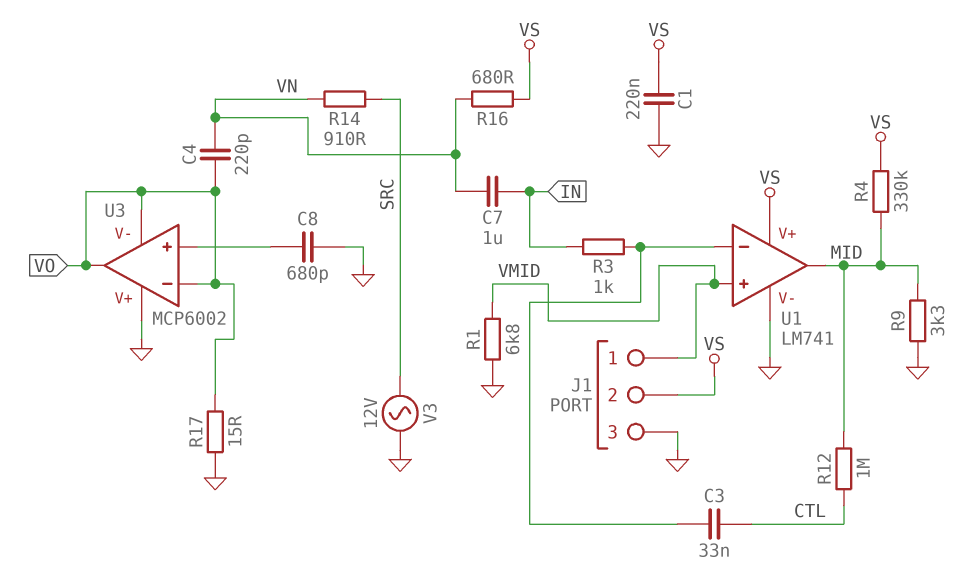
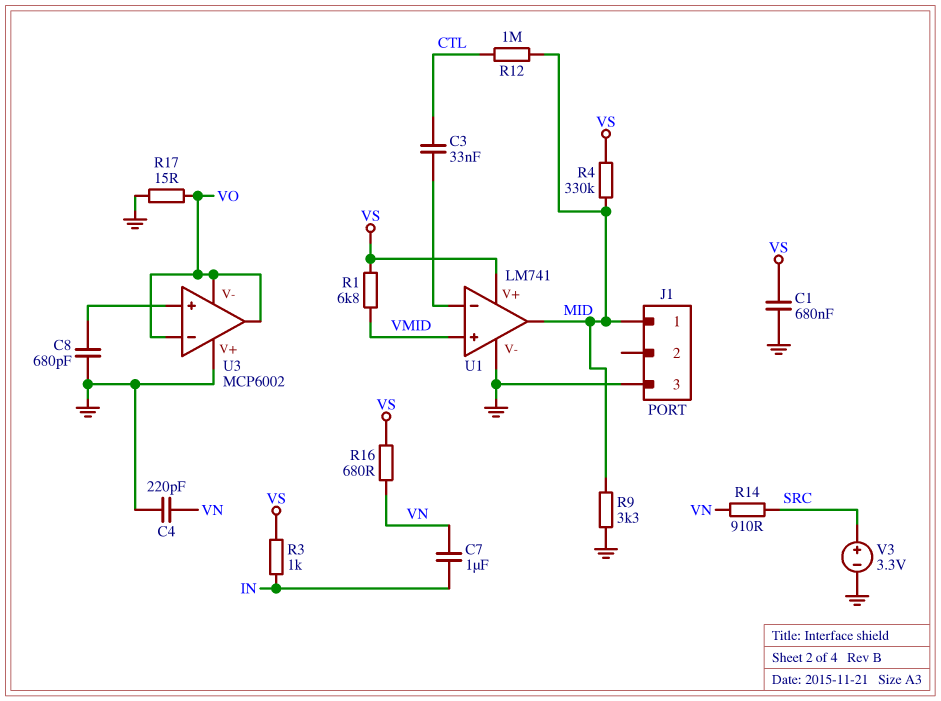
C1: 220nF (GND, VS) -> 680nF (GND, VS)
C4: 220pF (VN, VO) -> 220pF (GND, VN)
J1 pin 1: VMID -> MID
J1 pin 2: VS -> none
R1: 6.8k (GND, VMID) -> 6.8k (VMID, VS)
R3: 1k (IN, U1/in-) -> 1k (IN, VS)
V3: AC 12V (GND, SRC) -> 3.3V (plus SRC, minus GND)

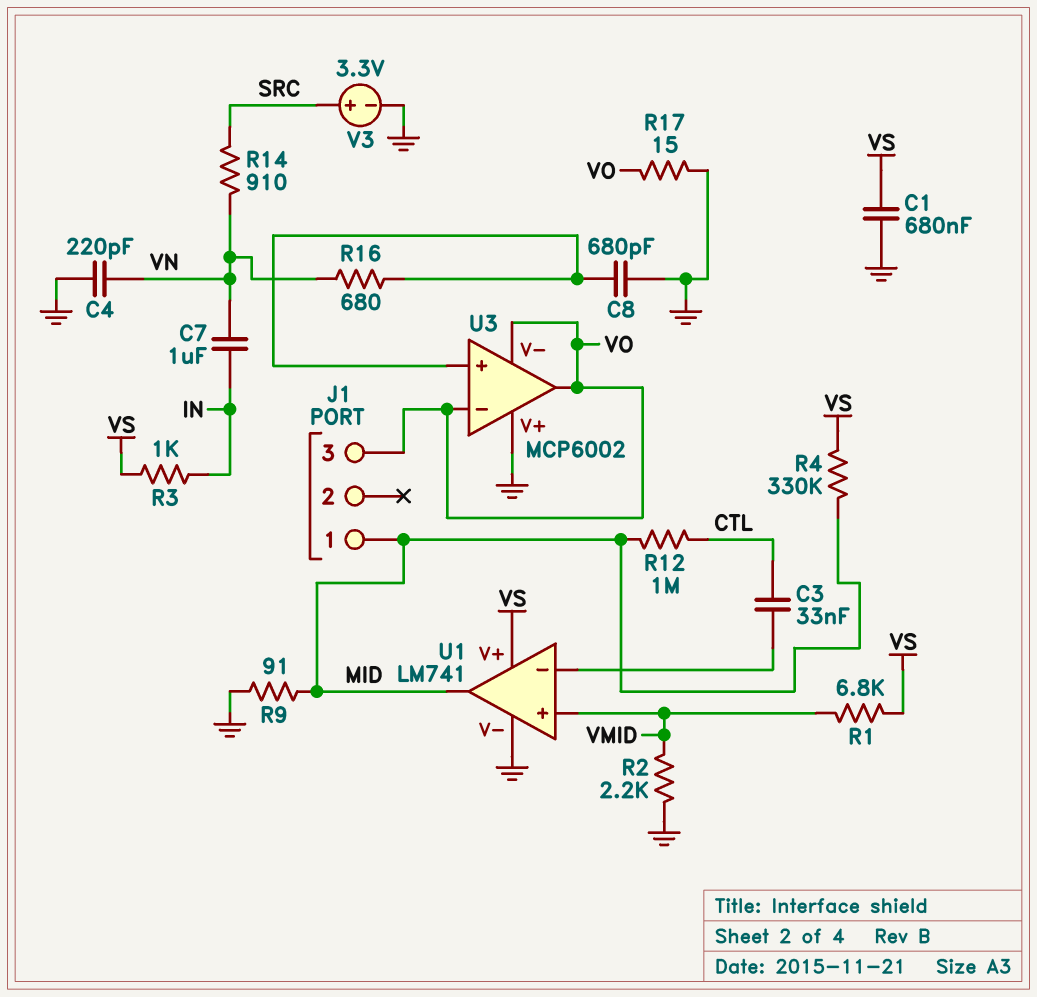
J1 pin 3: GND -> VO
R2: none -> 2.2k (GND, VMID)
R9: 3.3k (GND, MID) -> 91 (GND, MID)
R16: 680 (VN, VS) -> 680 (U3/in+, VN)

